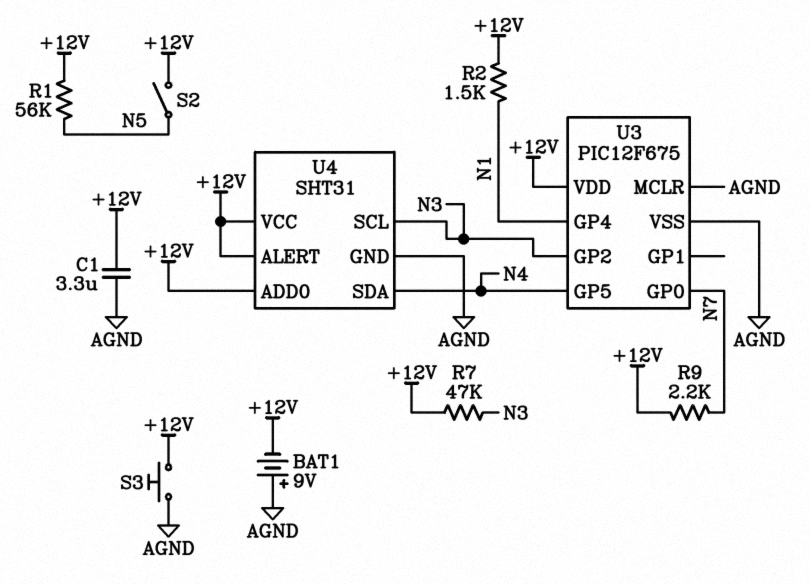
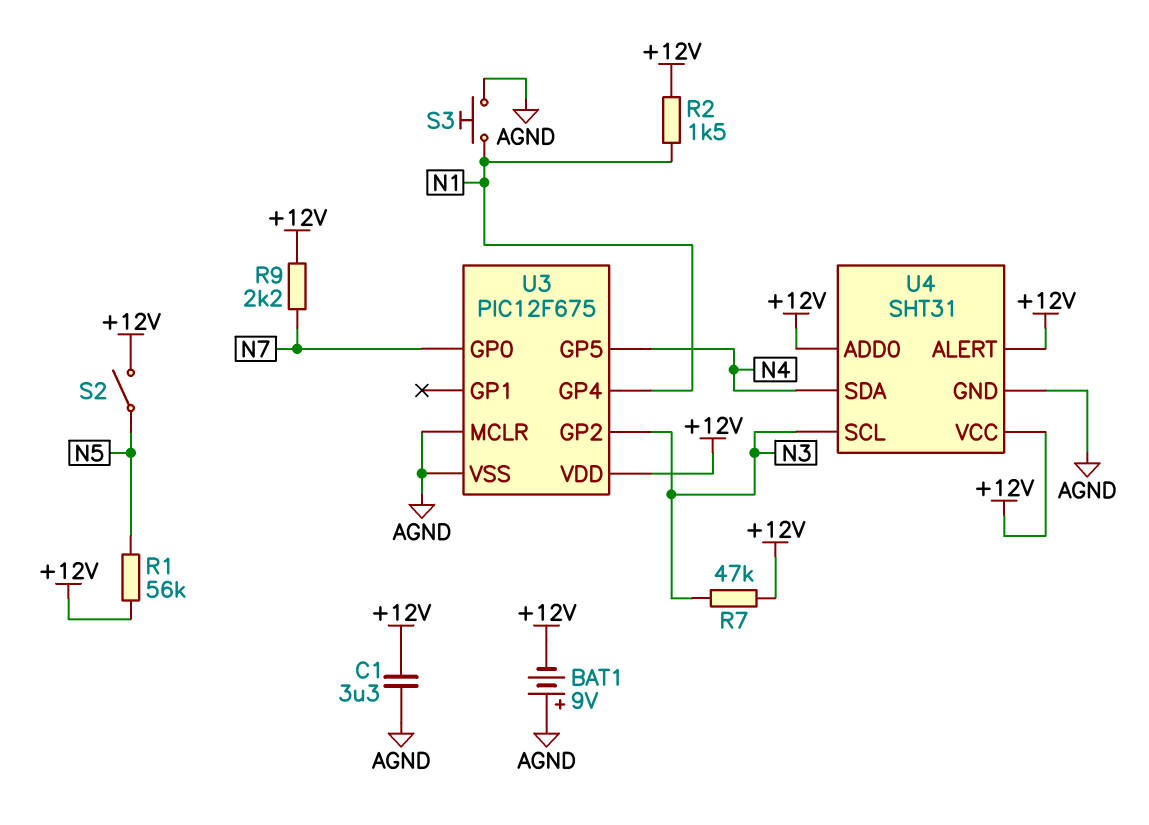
S3: button (+12V, AGND) -> button (AGND, N1)

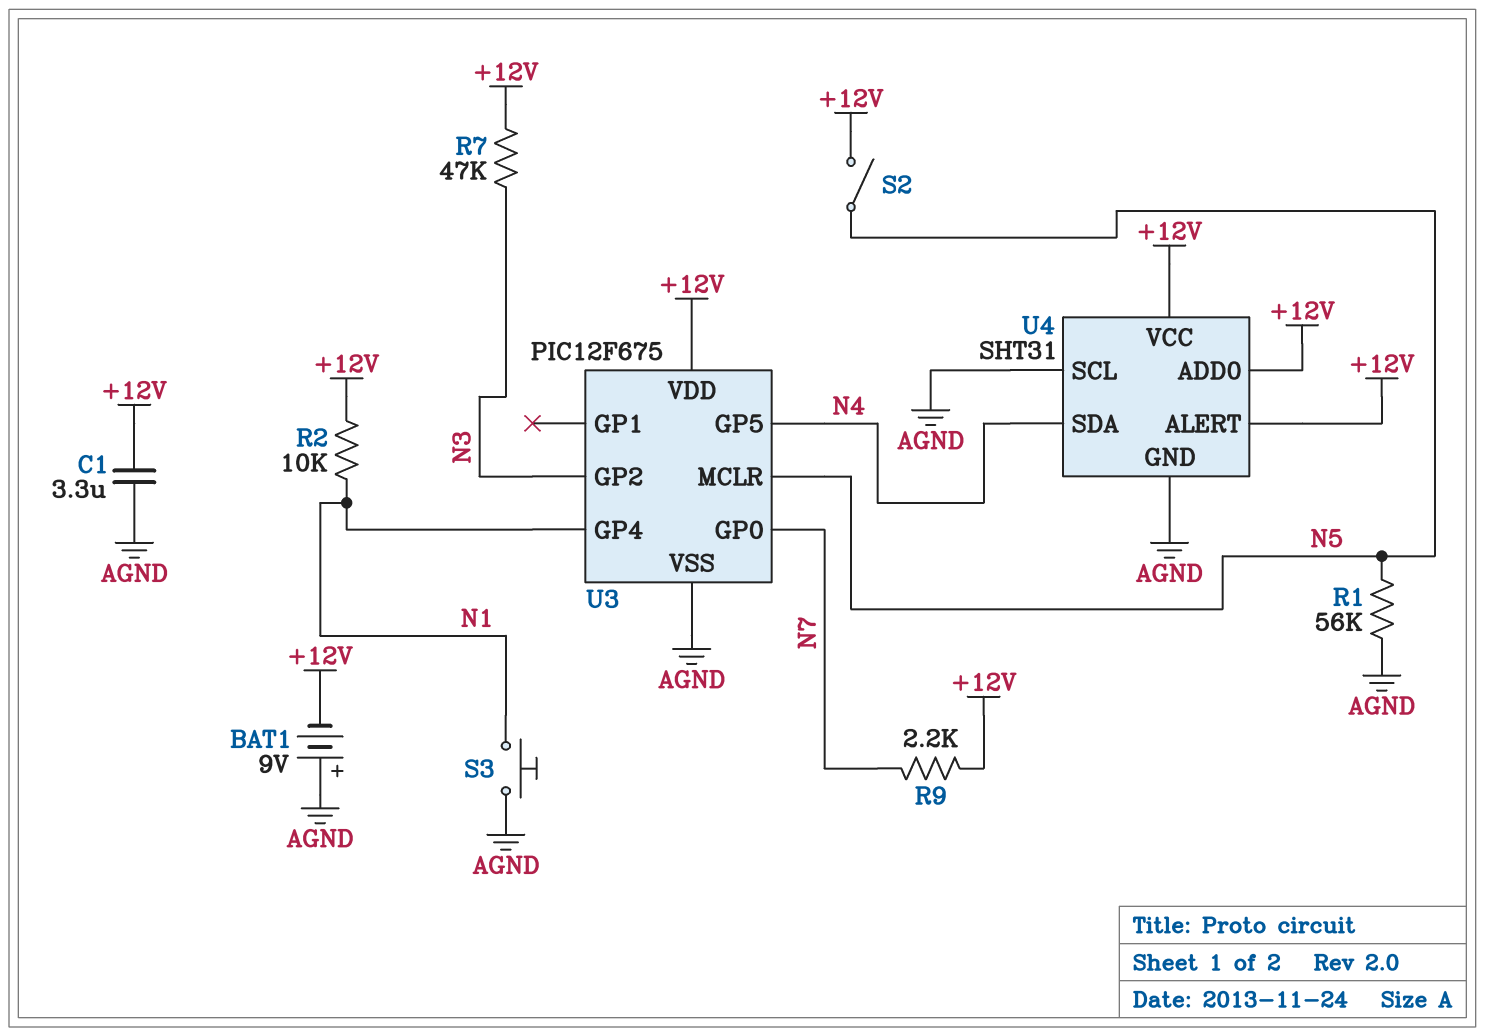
R1: 56k (+12V, N5) -> 56k (AGND, N5)
R2: 1.5k (+12V, N1) -> 10k (+12V, N1)
U3 pin MCLR: AGND -> N5
U4 pin SCL: N3 -> AGND

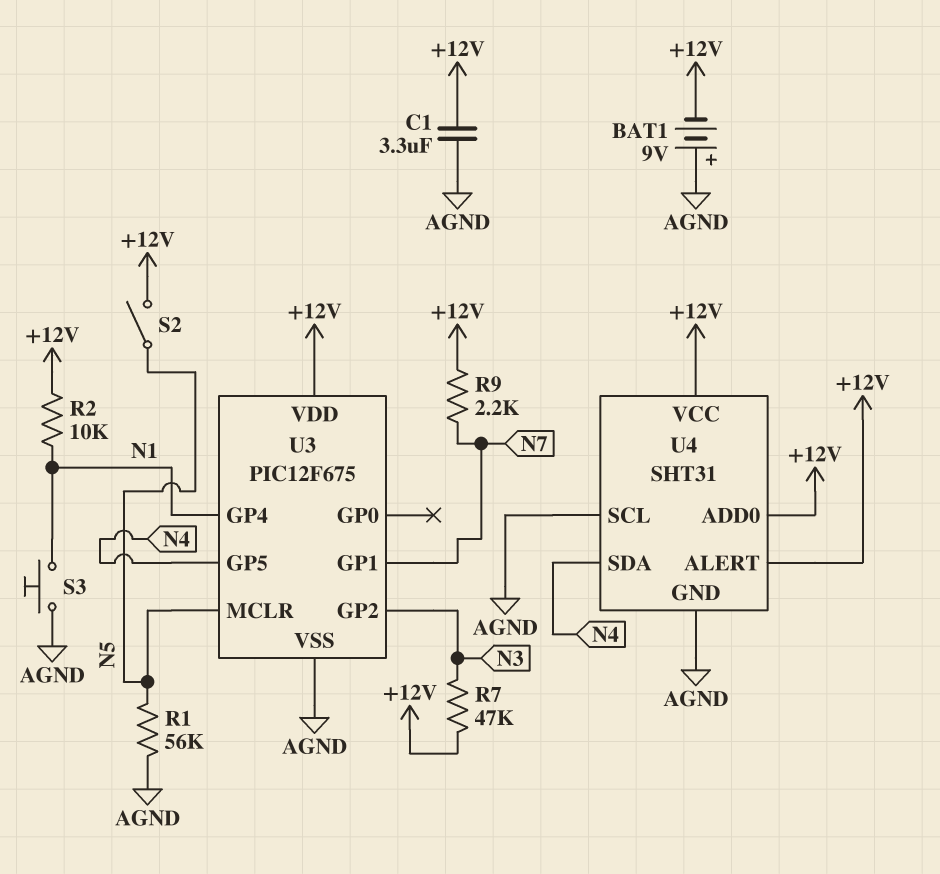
U3 pin GP0: N7 -> none
U3 pin GP1: none -> N7

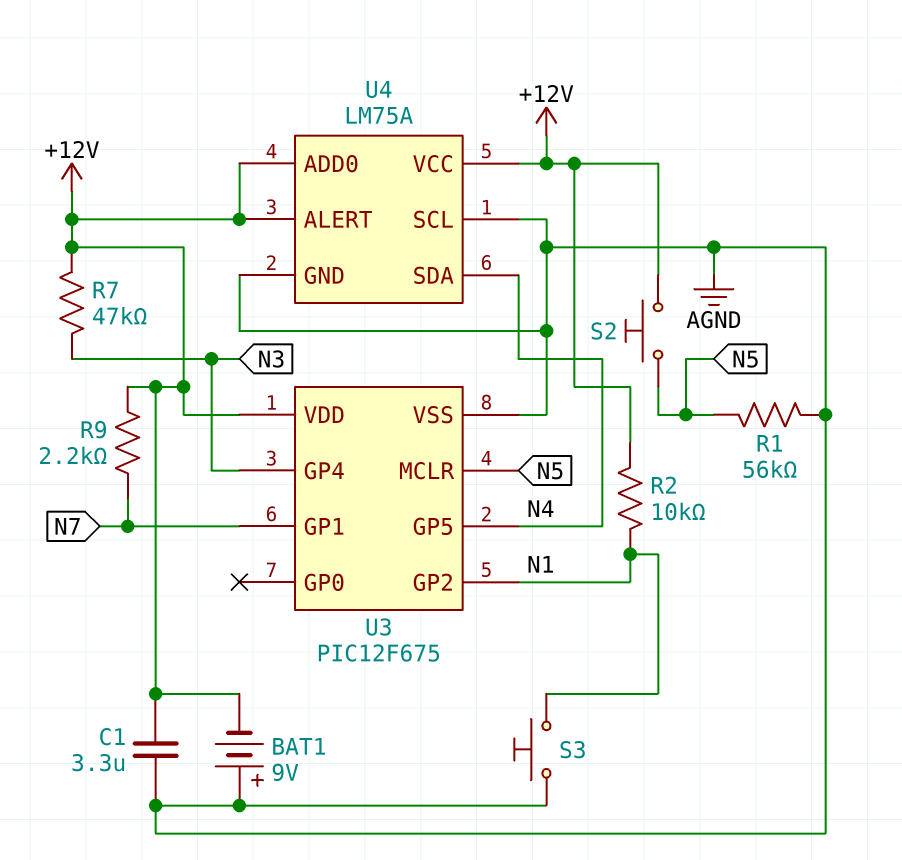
S2: switch (+12V, N5) -> button (+12V, N5)
U3 pin GP2: N3 -> N1
U3 pin GP4: N1 -> N3
U4: SHT31 -> LM75A

